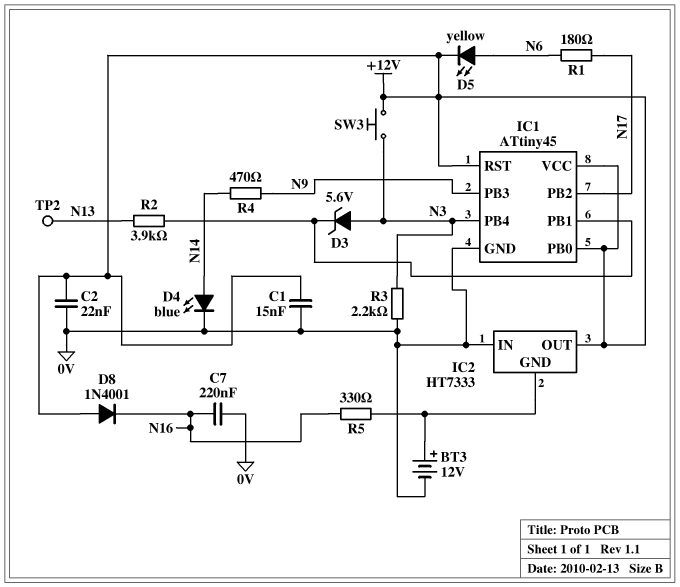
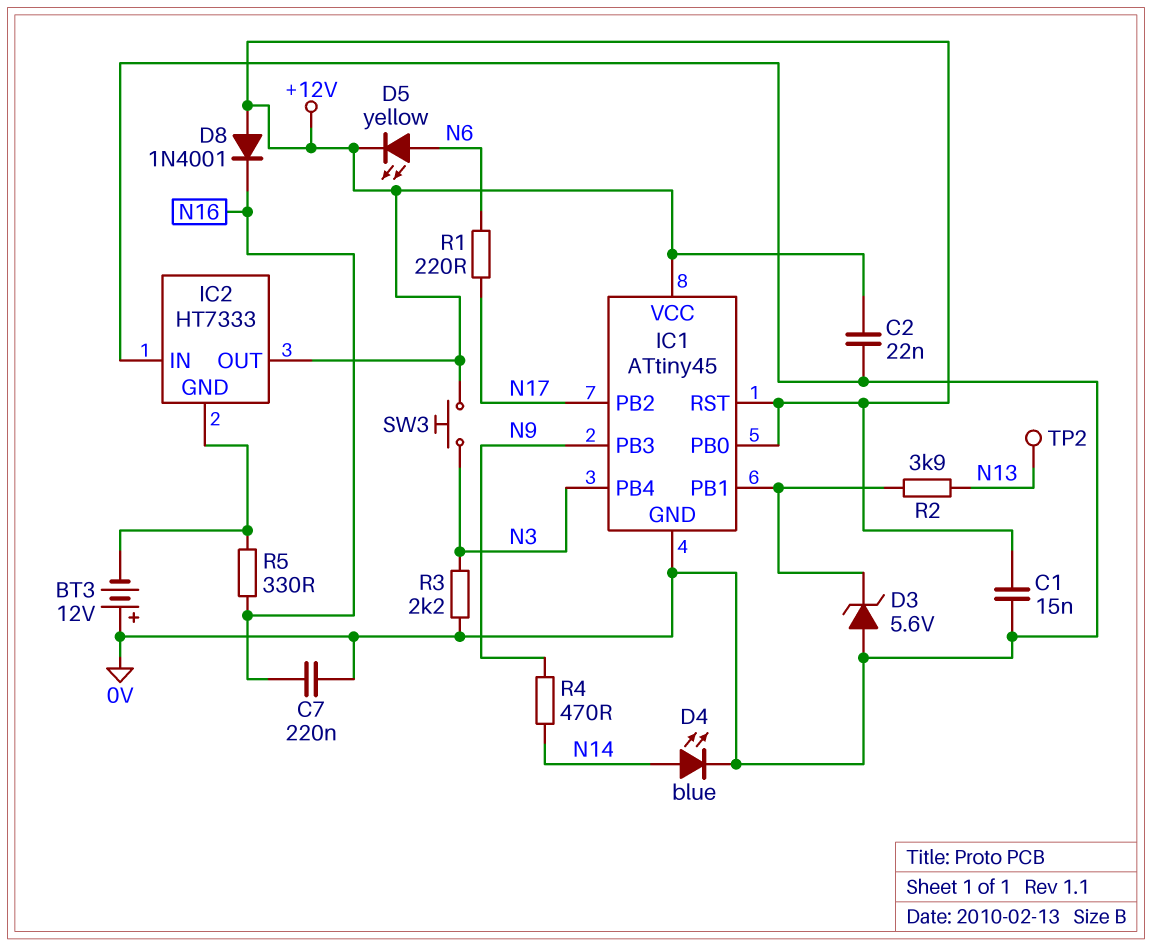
BT3: 12V (plus IC2/GND, minus 0V) -> 12V (plus 0V, minus IC2/GND)
D3: zener 5.6V (A N3, K IC1/PB1) -> zener 5.6V (A 0V, K IC1/PB1)
R1: 180 (N6, N17) -> 220 (N6, N17)

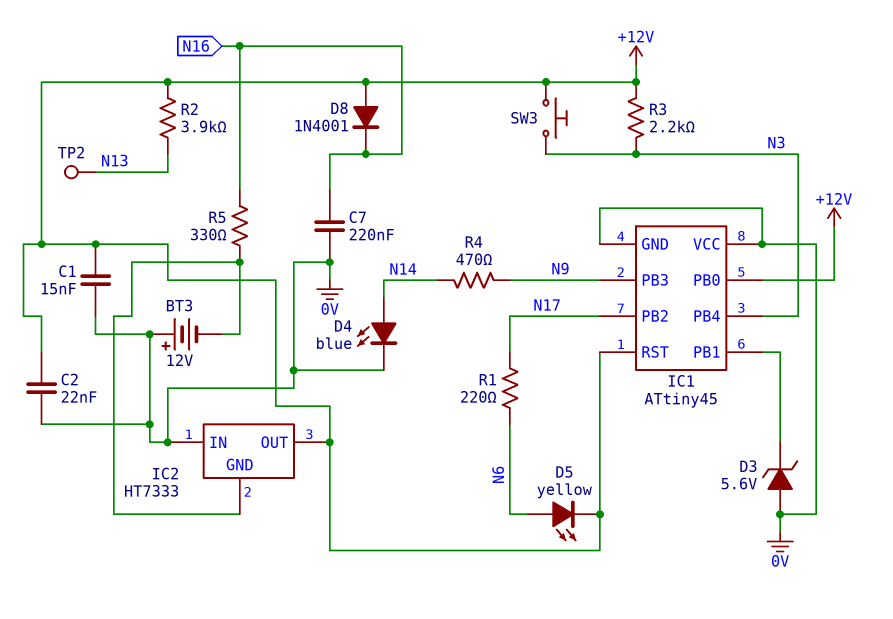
IC1 pin VCC: +12V -> 0V
R2: 3.9k (IC1/PB1, N13) -> 3.9k (+12V, N13)
R3: 2.2k (0V, N3) -> 2.2k (+12V, N3)

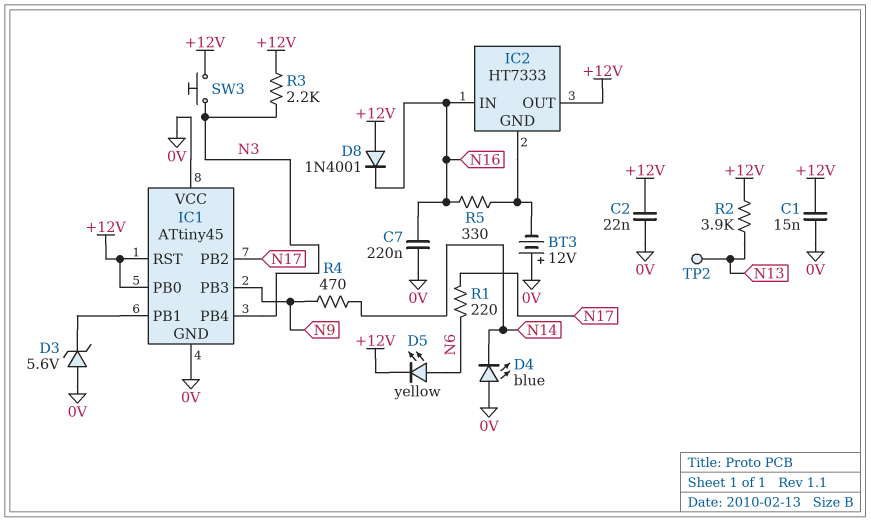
D4: LED blue (A N14, K 0V) -> LED blue (A 0V, K N14)
IC2 pin IN: 0V -> N16

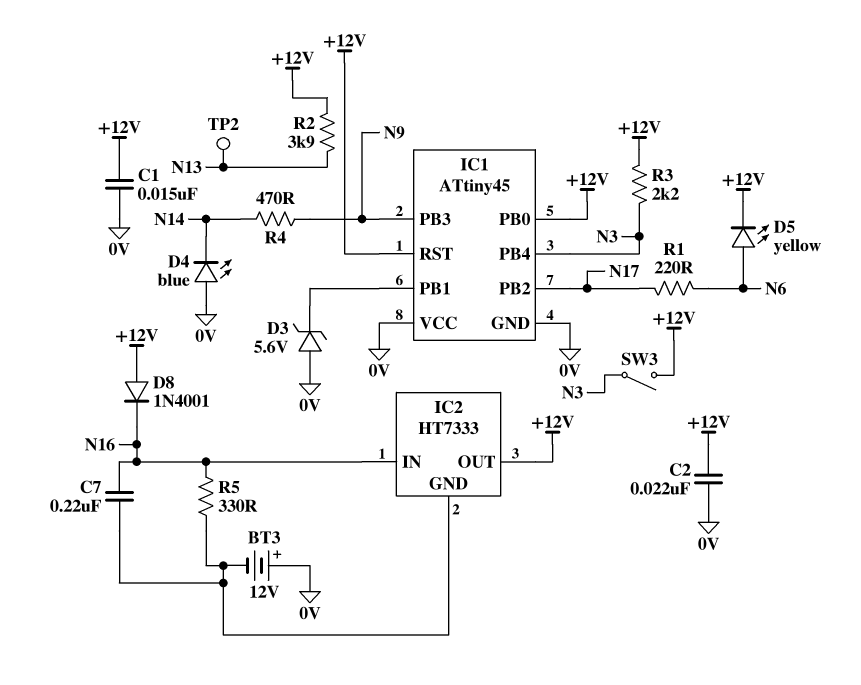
C7: 220nF (0V, N16) -> 220nF (IC2/GND, N16)
SW3: button (+12V, N3) -> switch (+12V, N3)

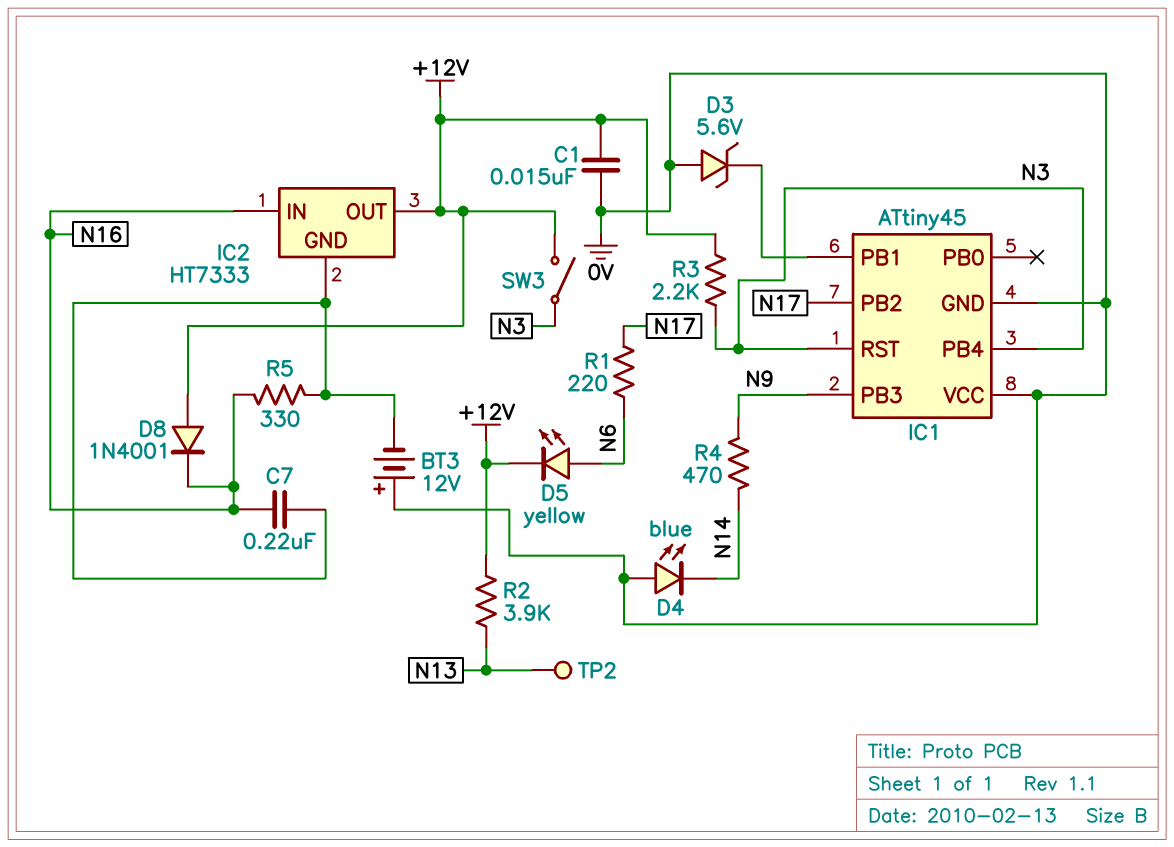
C2: 22nF (+12V, 0V) -> none
IC1 pin PB0: +12V -> none
IC1 pin RST: +12V -> N3

